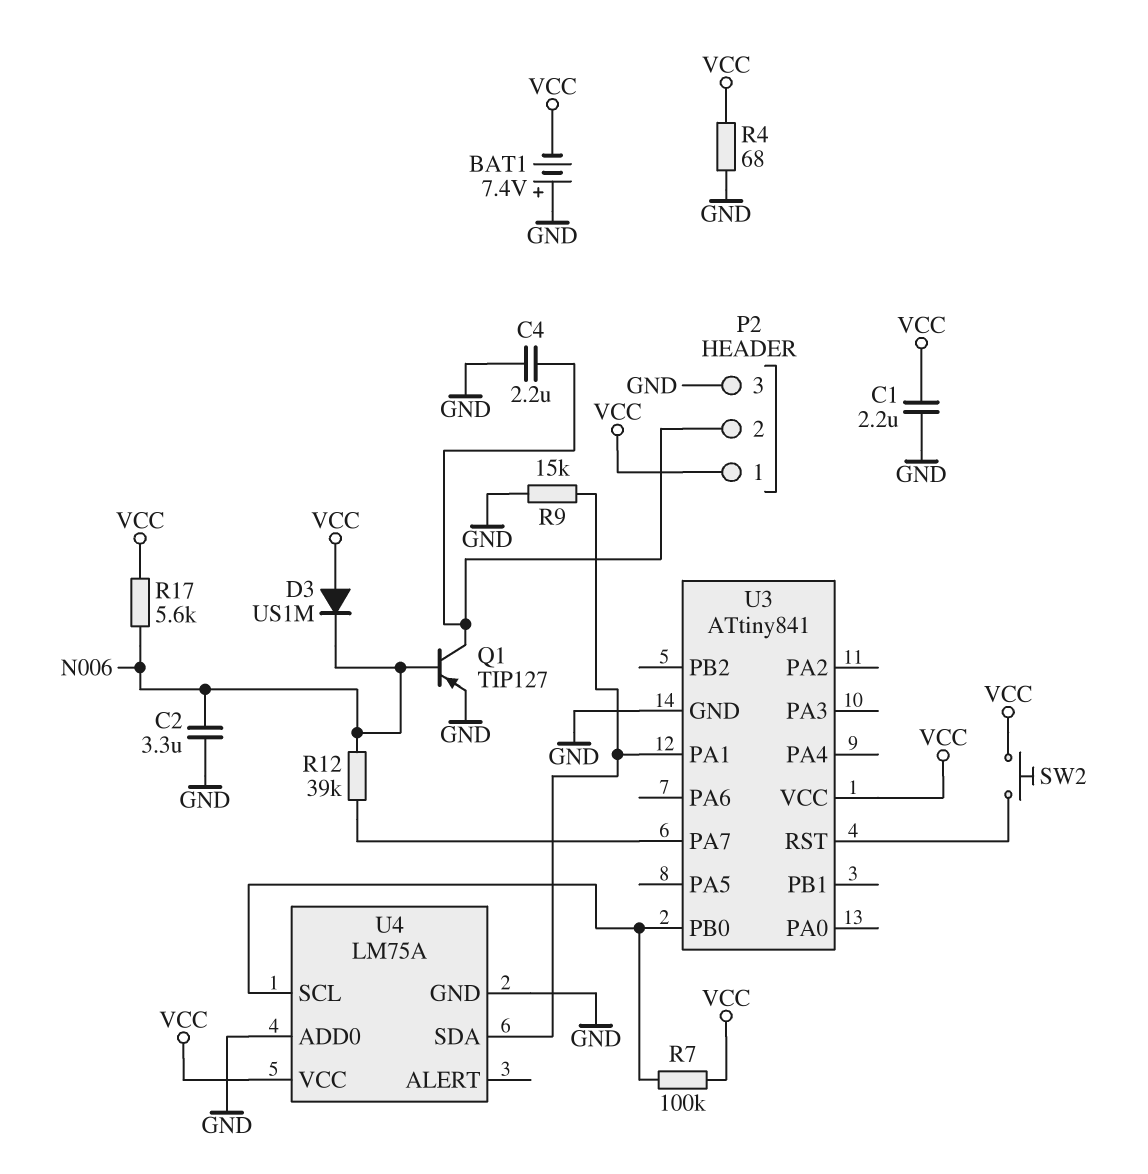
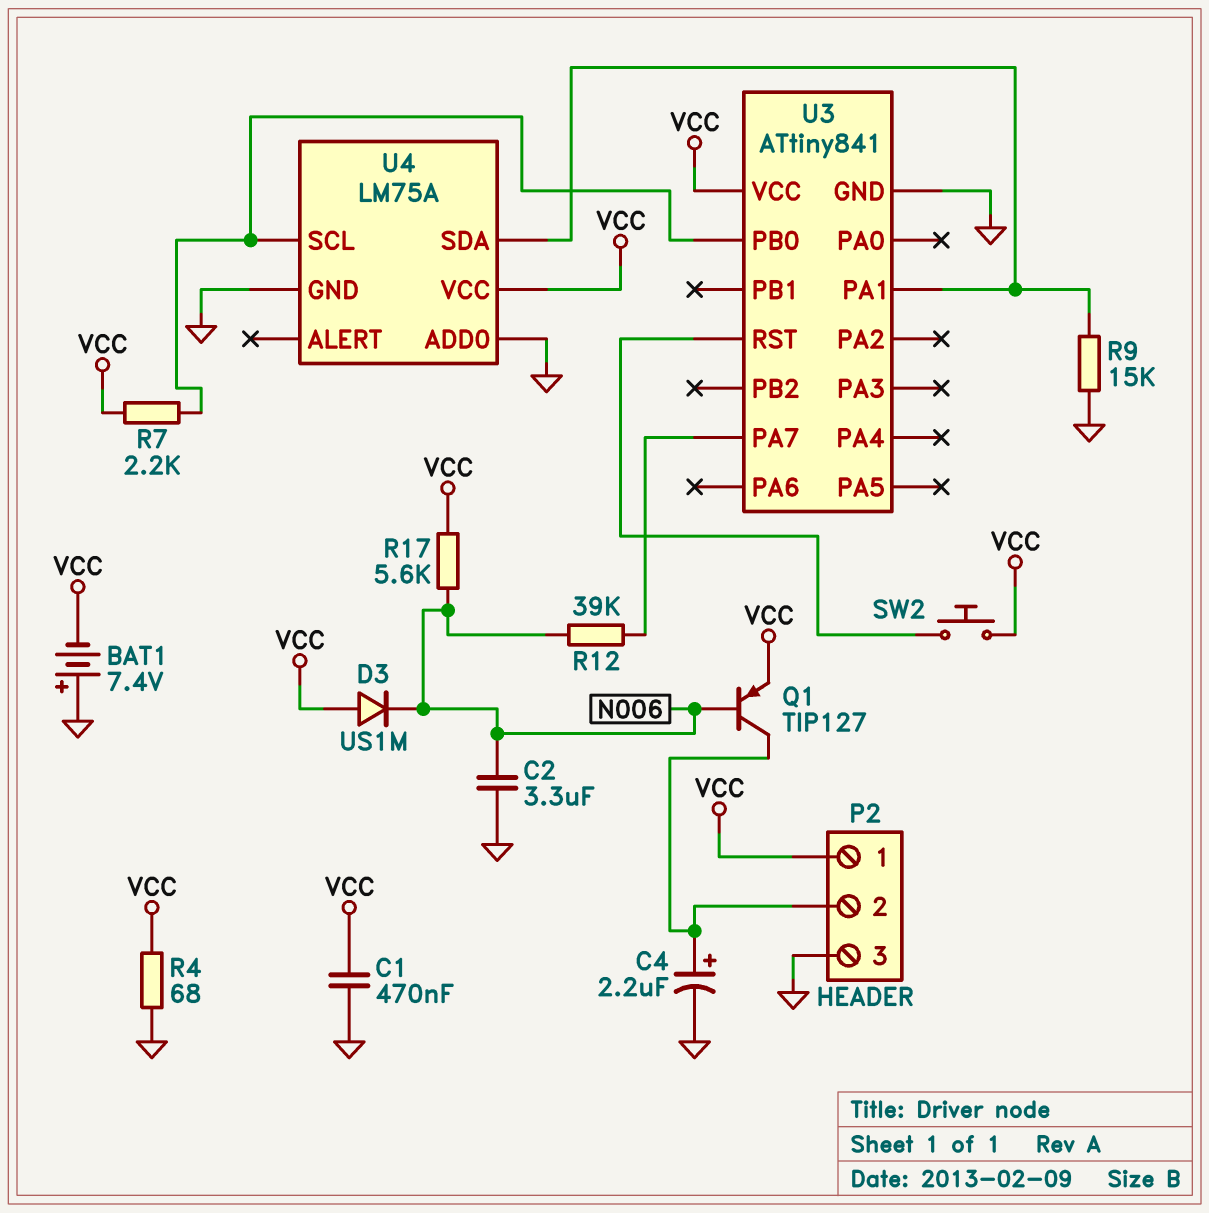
C1: 2.2uF (GND, VCC) -> 470nF (GND, VCC)
C4: 2.2uF (GND, P2/2) -> 2.2uF (plus P2/2, minus GND)
Q1: PNP TIP127 (B N006, C P2/2, E GND) -> PNP TIP127 (B N006, C P2/2, E VCC)
R7: 100k (U3/PB0, VCC) -> 2.2k (U3/PB0, VCC)

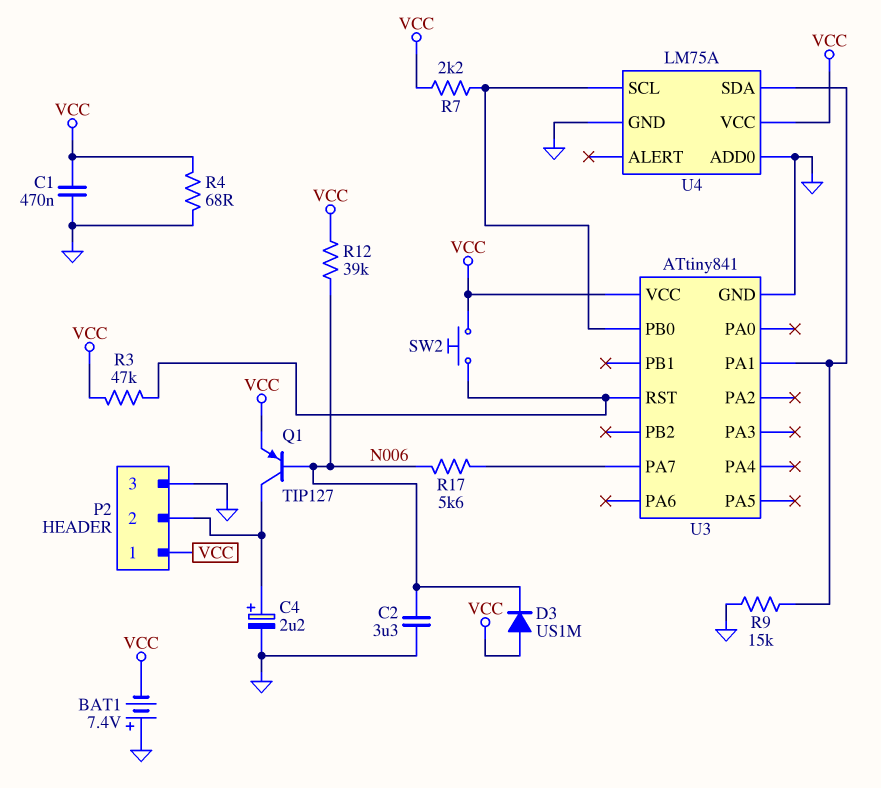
R3: none -> 47k (U3/RST, VCC)
R12: 39k (N006, U3/PA7) -> 39k (N006, VCC)
R17: 5.6k (N006, VCC) -> 5.6k (N006, U3/PA7)

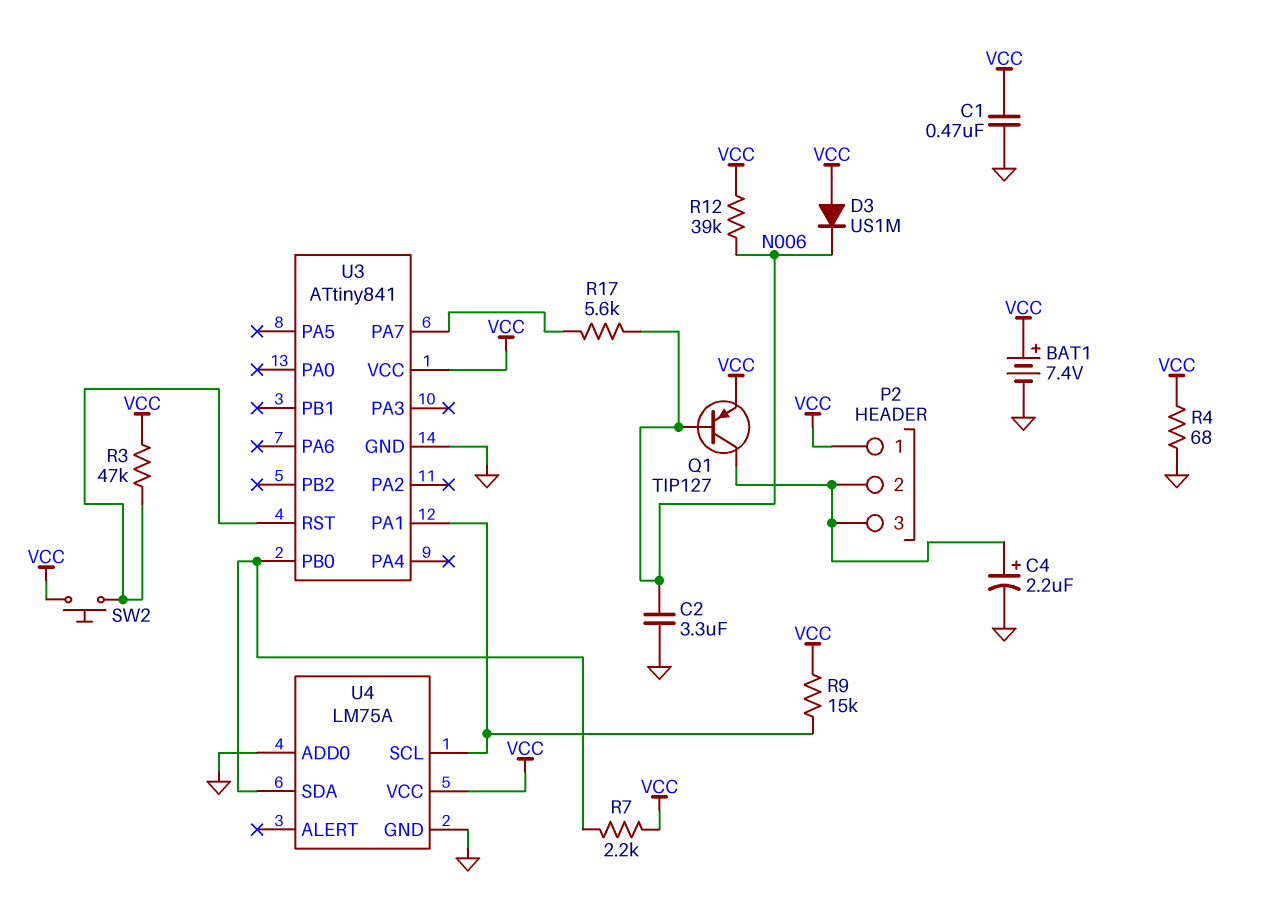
BAT1: 7.4V (plus GND, minus VCC) -> 7.4V (plus VCC, minus GND)
P2 pin 3: GND -> P2/2
R9: 15k (GND, U3/PA1) -> 15k (U3/PA1, VCC)
U4 pin SCL: U3/PB0 -> U3/PA1
U4 pin SDA: U3/PA1 -> U3/PB0

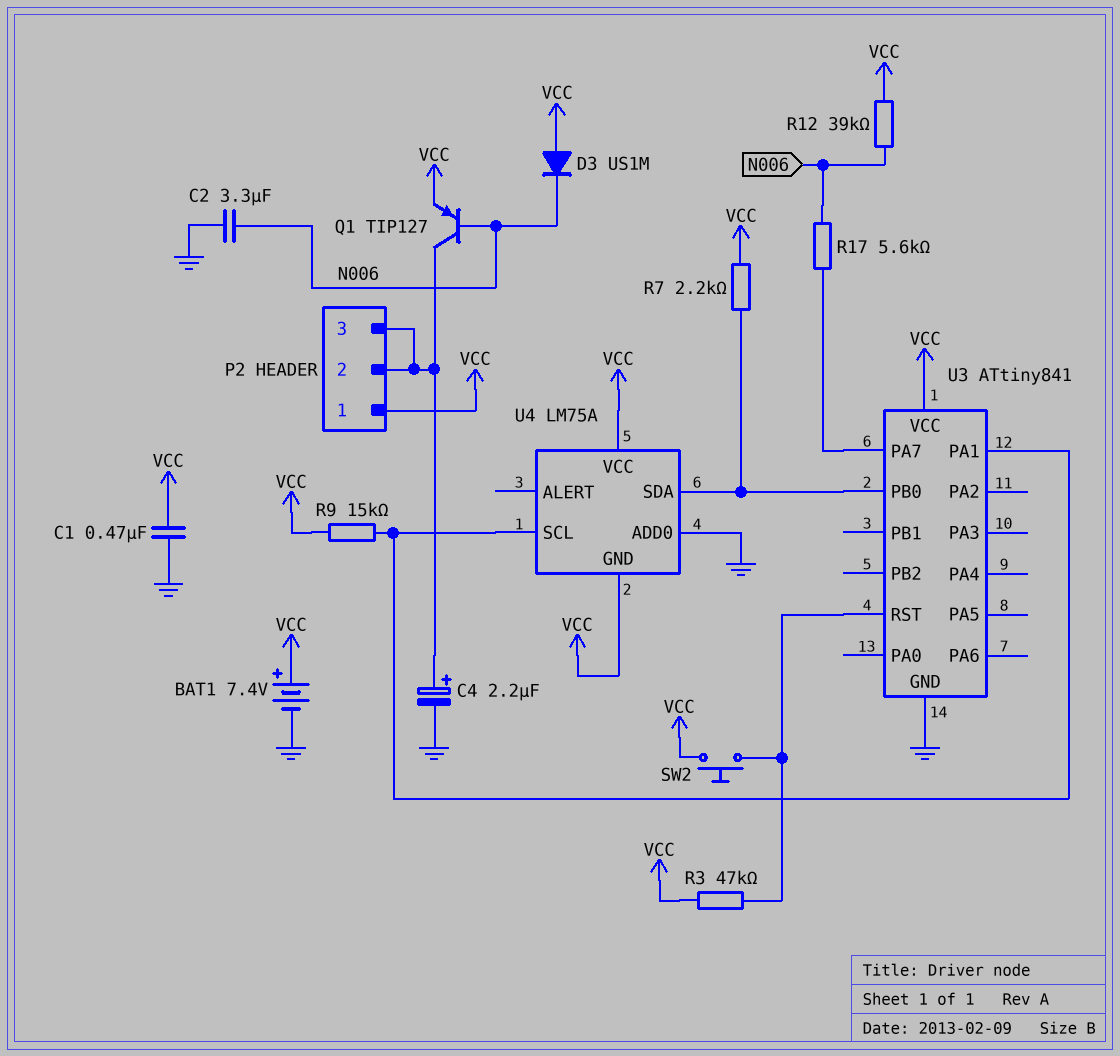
R4: 68 (GND, VCC) -> none
U4 pin GND: GND -> VCC

